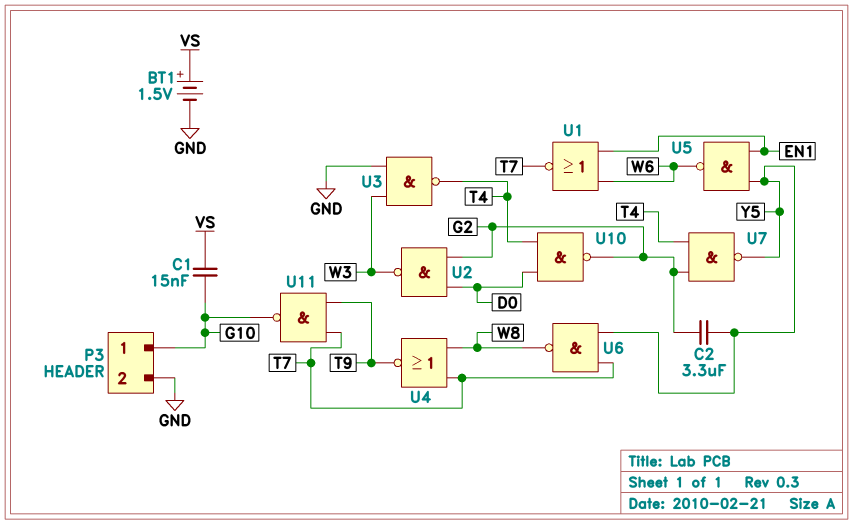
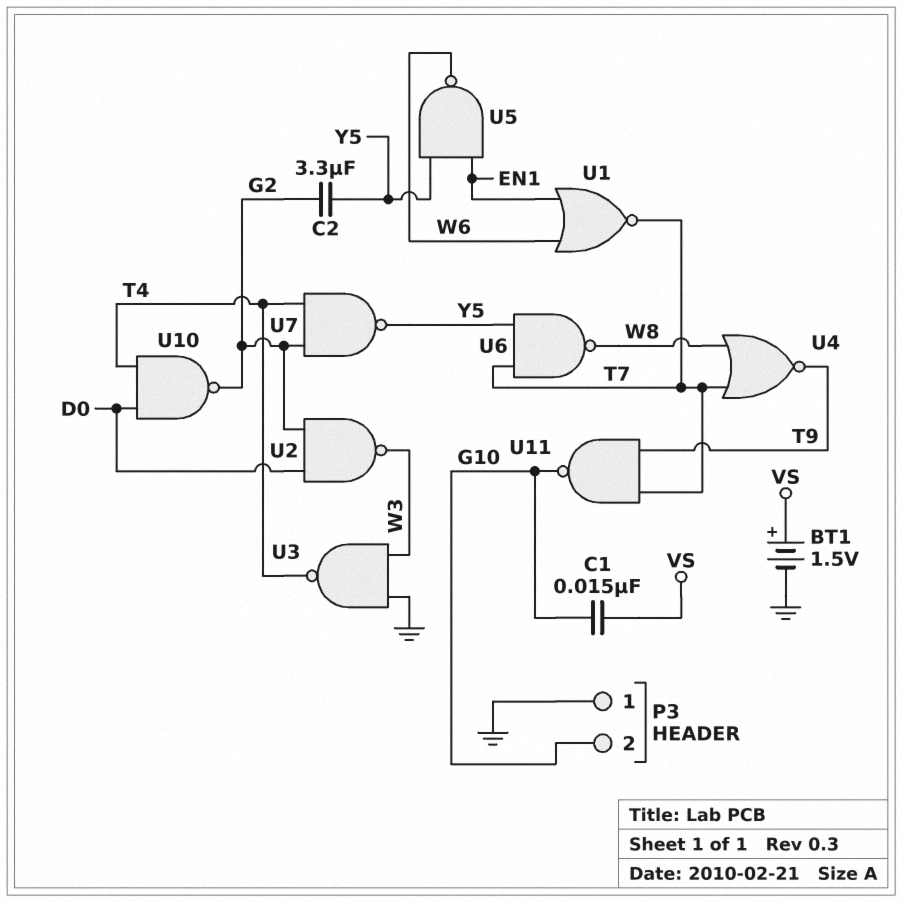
P3 pin 1: G10 -> GND
P3 pin 2: GND -> G10

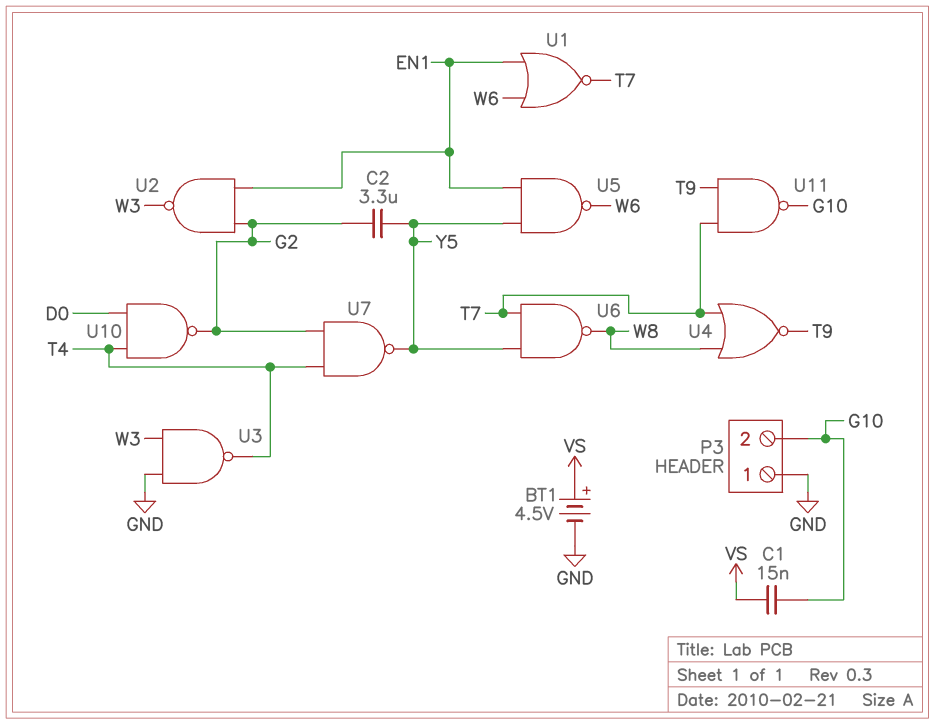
BT1: 1.5V (plus VS, minus GND) -> 4.5V (plus VS, minus GND)
U2: NAND (in D0, in G2, out W3) -> NAND (in EN1, in G2, out W3)

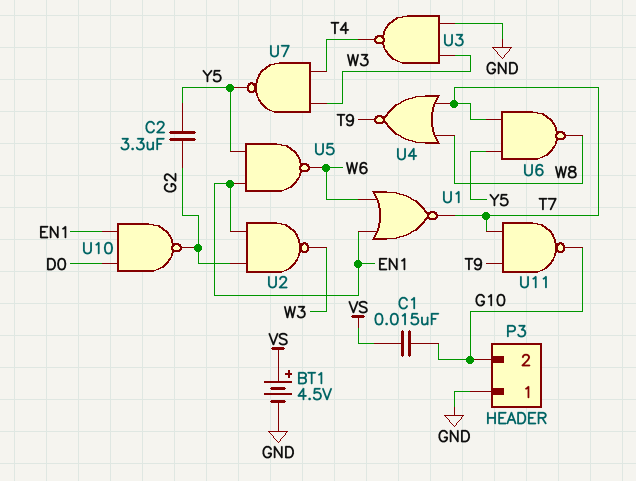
U7: NAND (in G2, in T4, out Y5) -> NAND (in T4, in W3, out Y5)
U10: NAND (in D0, in T4, out G2) -> NAND (in D0, in EN1, out G2)

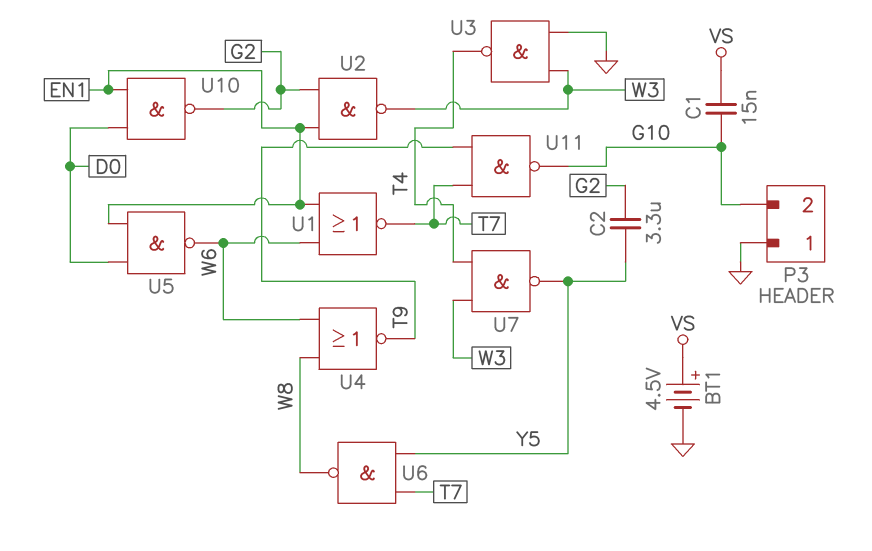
U4: NOR (in T7, in W8, out T9) -> NOR (in W6, in W8, out T9)
U5: NAND (in EN1, in Y5, out W6) -> NAND (in D0, in EN1, out W6)

